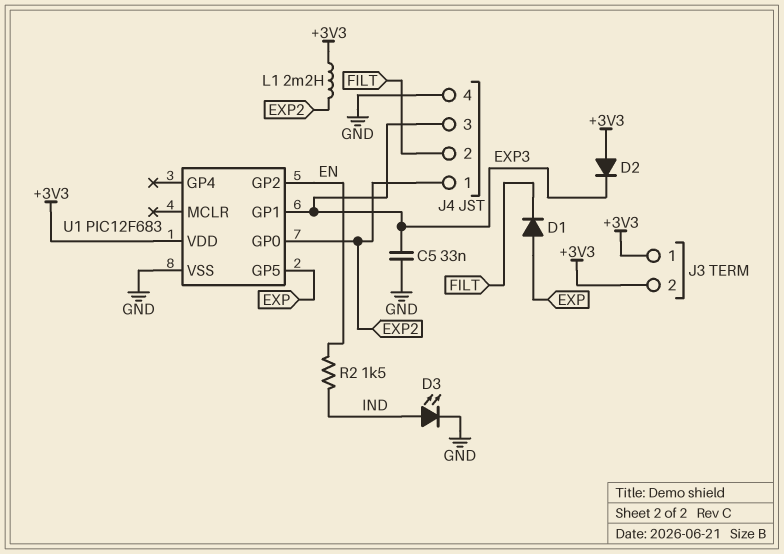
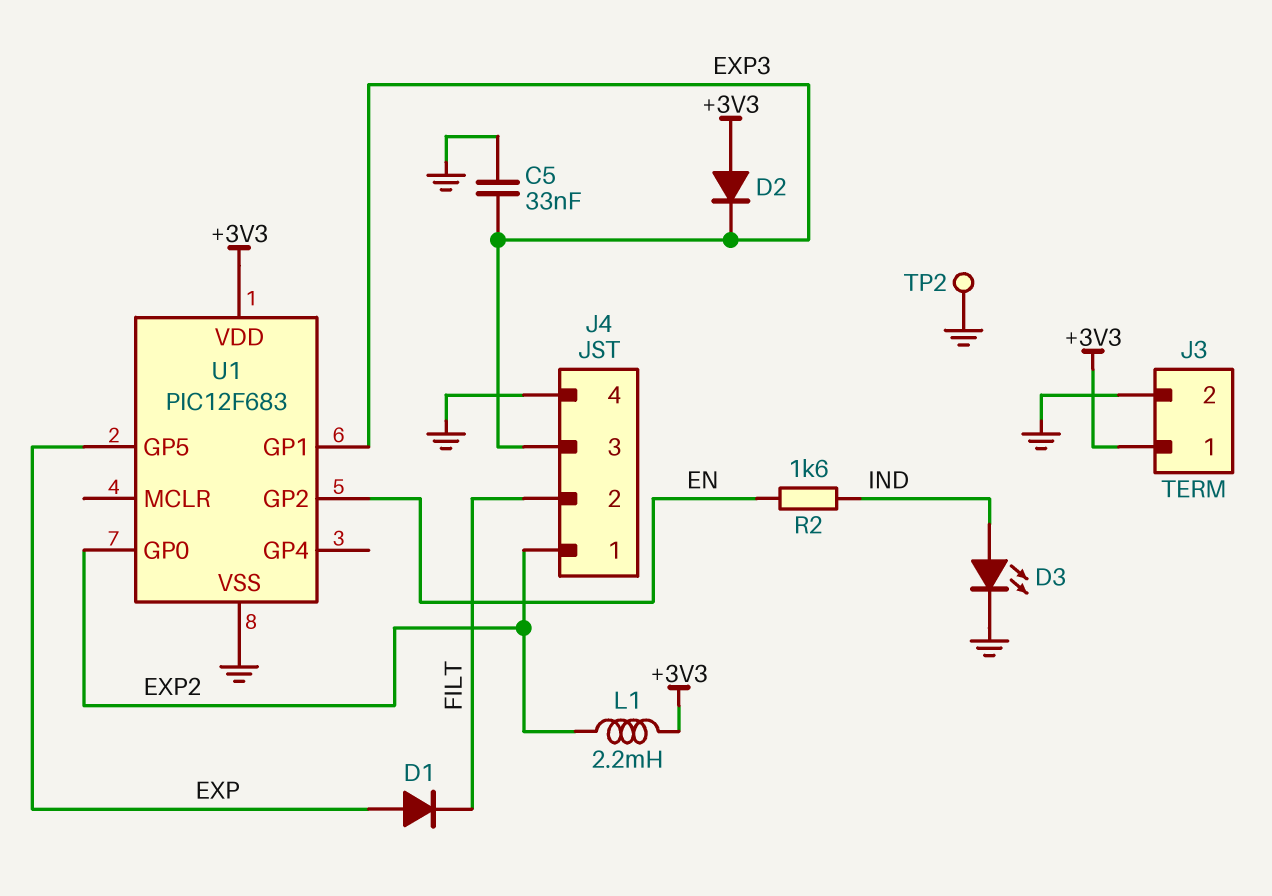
J3 pin 2: +3V3 -> GND
R2: 1.5k (EN, IND) -> 1.6k (EN, IND)
TP2: none -> test point (GND)

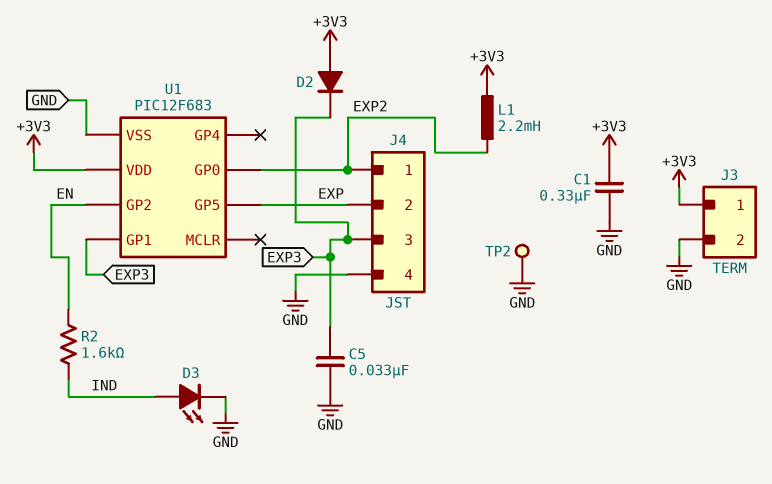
C1: none -> 330nF (+3V3, GND)
D1: diode (A EXP, K FILT) -> none
J4 pin 2: FILT -> EXP

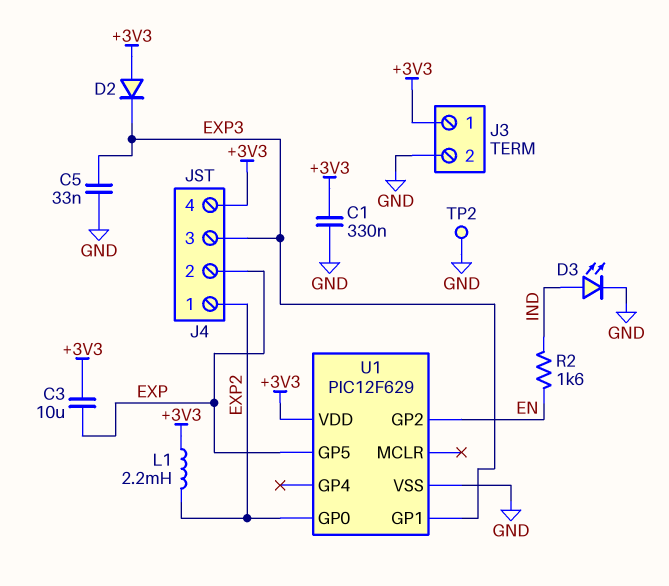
C3: none -> 10uF (+3V3, EXP)
J4 pin 4: GND -> +3V3
U1: PIC12F683 -> PIC12F629

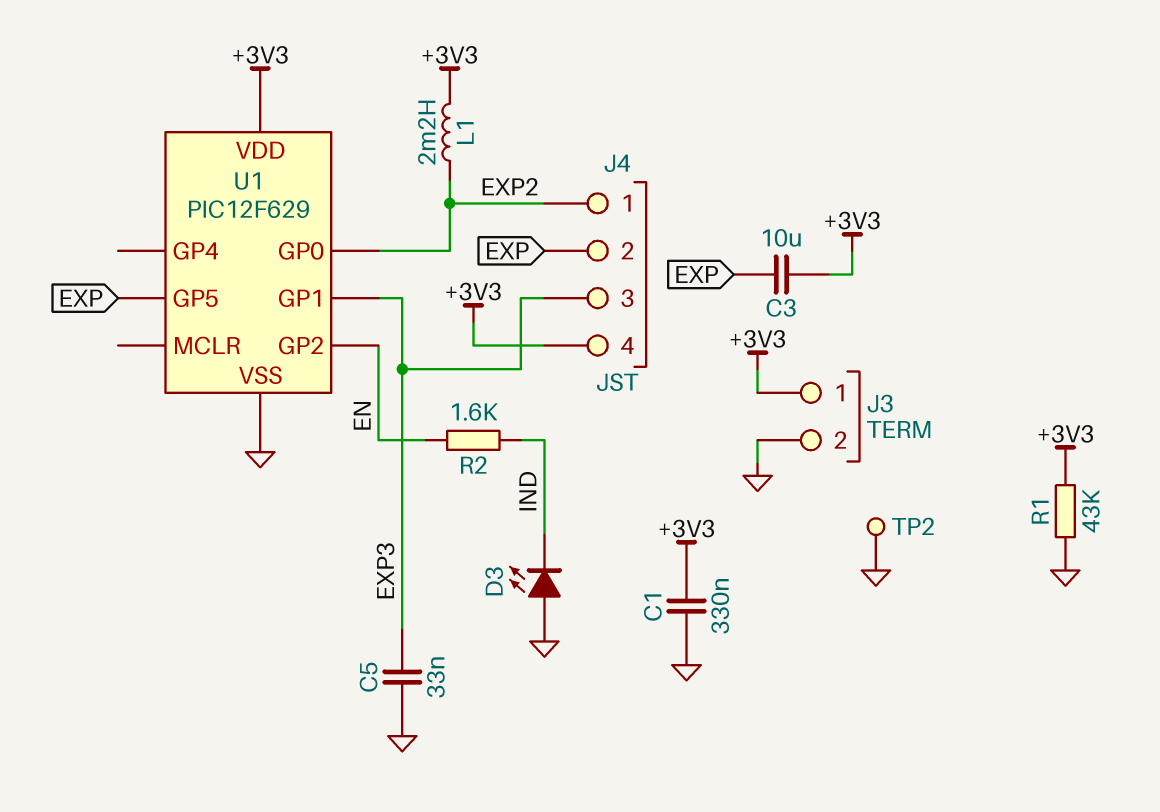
D2: diode (A +3V3, K EXP3) -> none
D3: LED (A IND, K GND) -> LED (A GND, K IND)
R1: none -> 43k (+3V3, GND)

